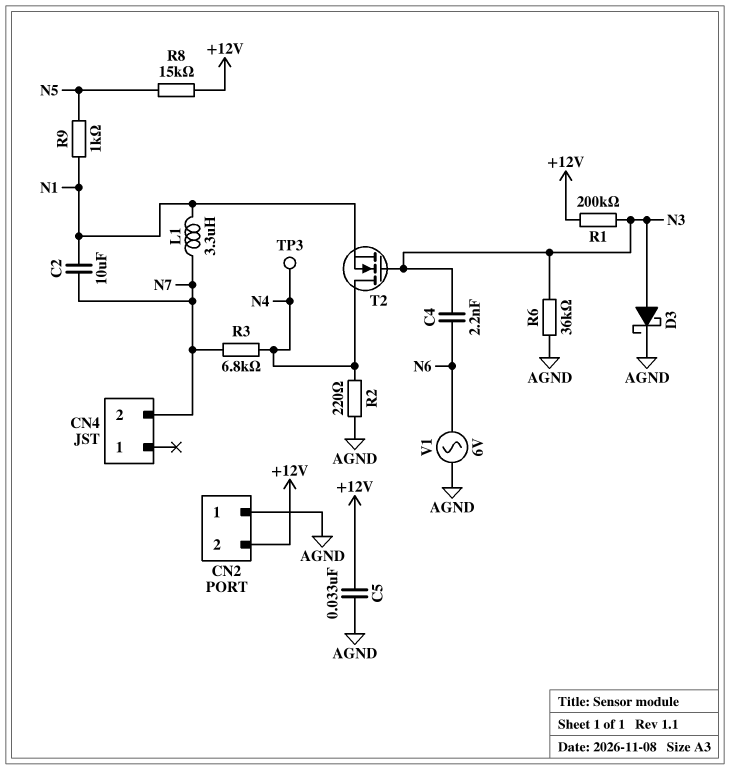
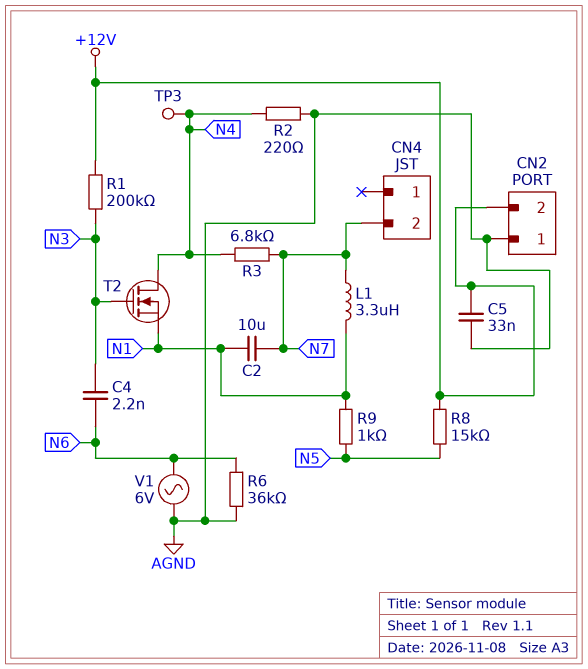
D3: schottky (A N3, K AGND) -> none
R6: 36k (AGND, N3) -> 36k (AGND, N6)

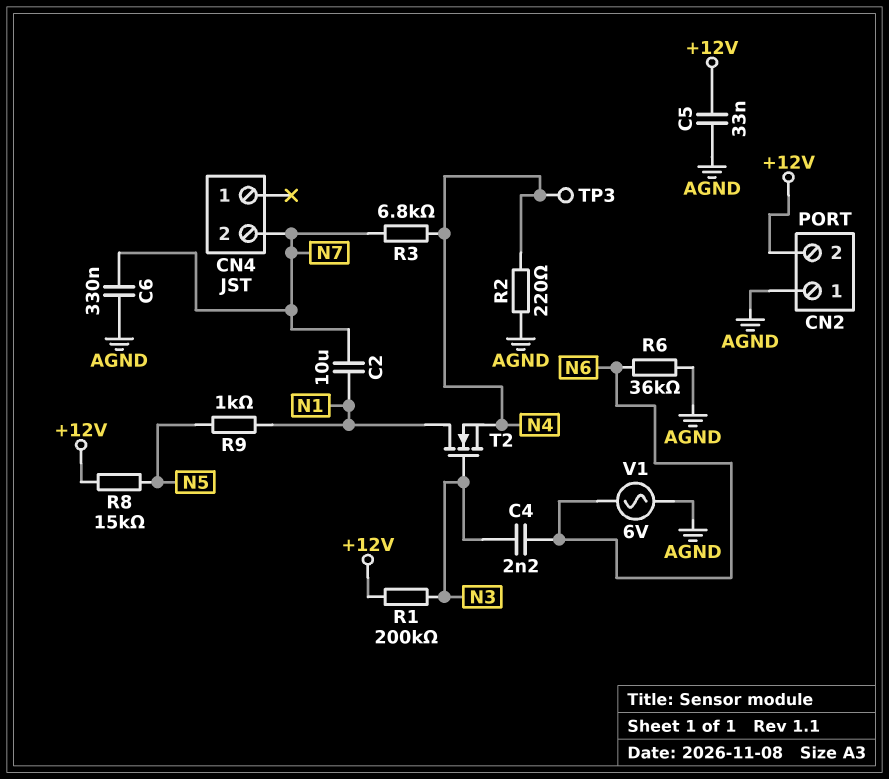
C6: none -> 330nF (AGND, N7)
L1: 3.3uH (N1, N7) -> none
T2: NMOS (G N3, D N4, S N1) -> NMOS (G N3, D N1, S N4)

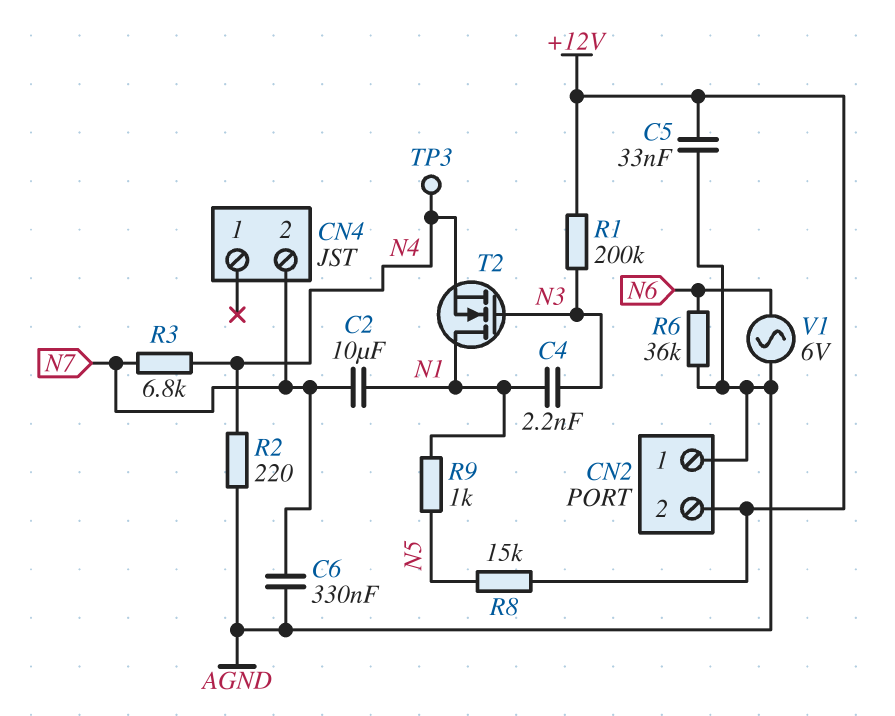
C4: 2.2nF (N3, N6) -> 2.2nF (N1, N3)

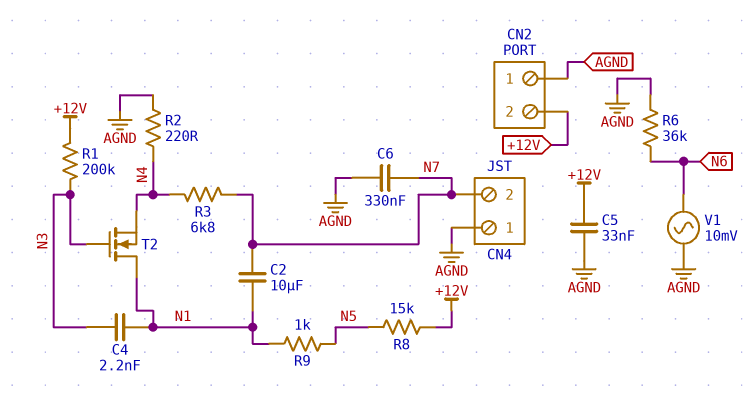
CN4 pin 1: none -> AGND
TP3: test point (N4) -> none
V1: AC 6V (AGND, N6) -> AC 10mV (AGND, N6)

